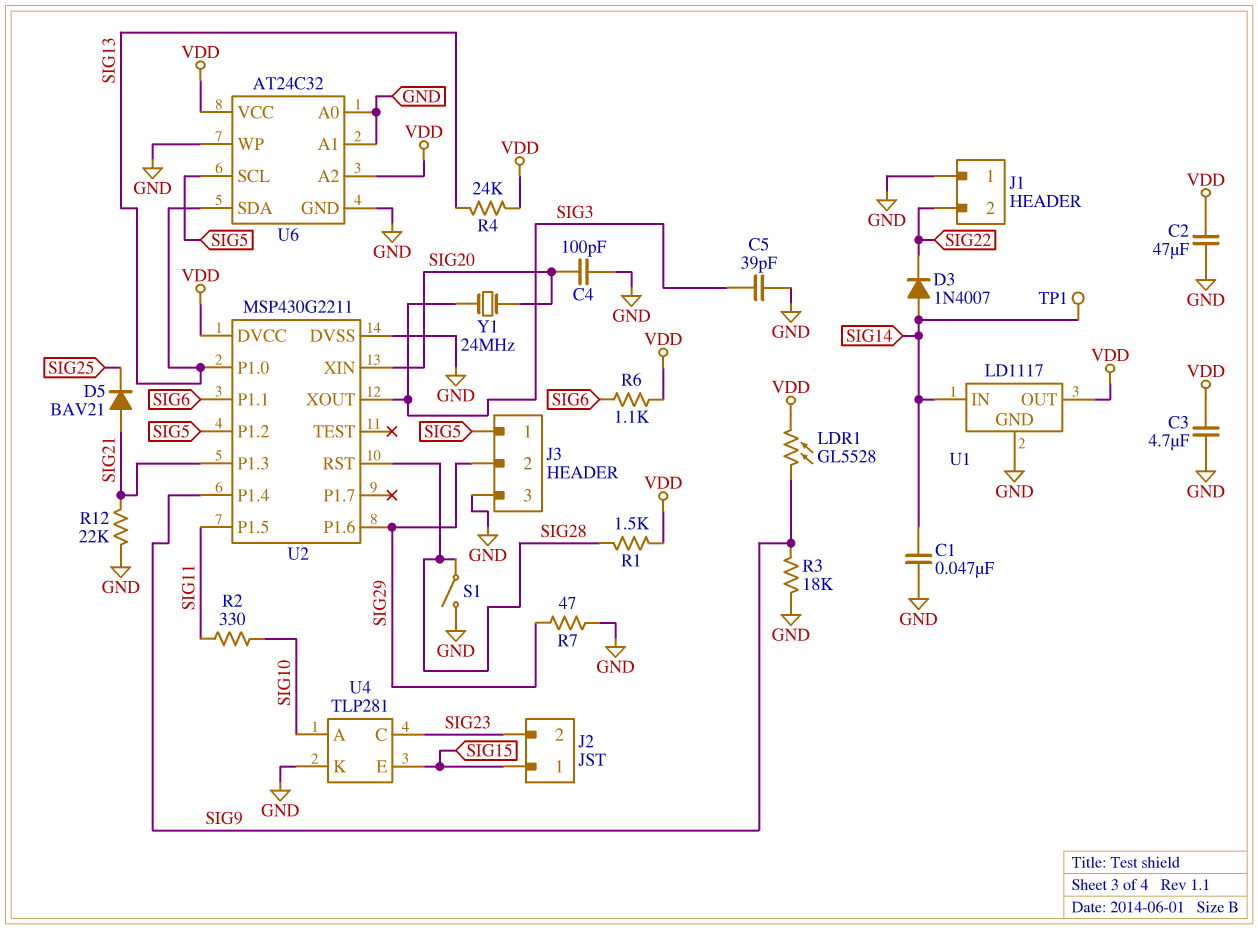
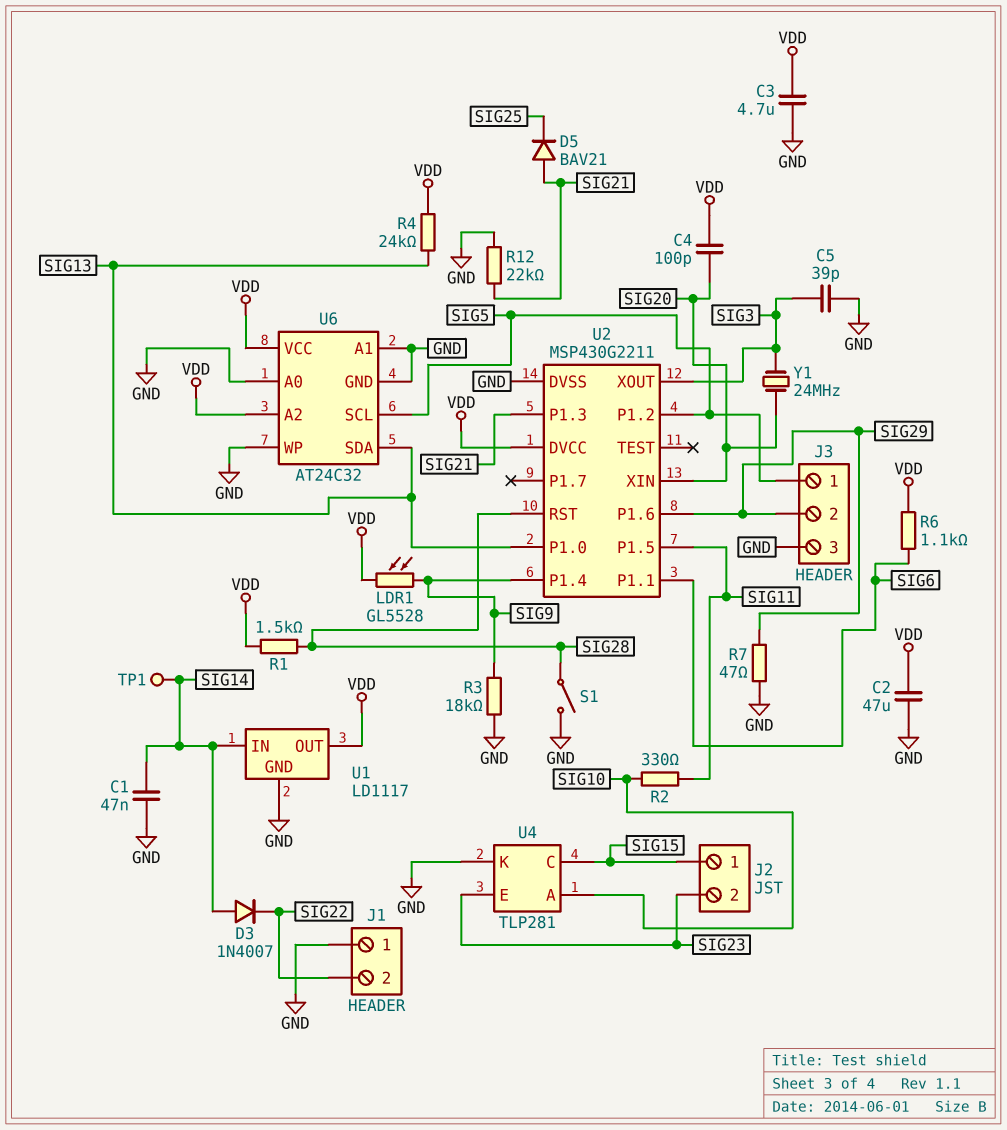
C4: 100pF (GND, SIG20) -> 100pF (SIG20, VDD)
U4 pin C: SIG23 -> SIG15
U4 pin E: SIG15 -> SIG23

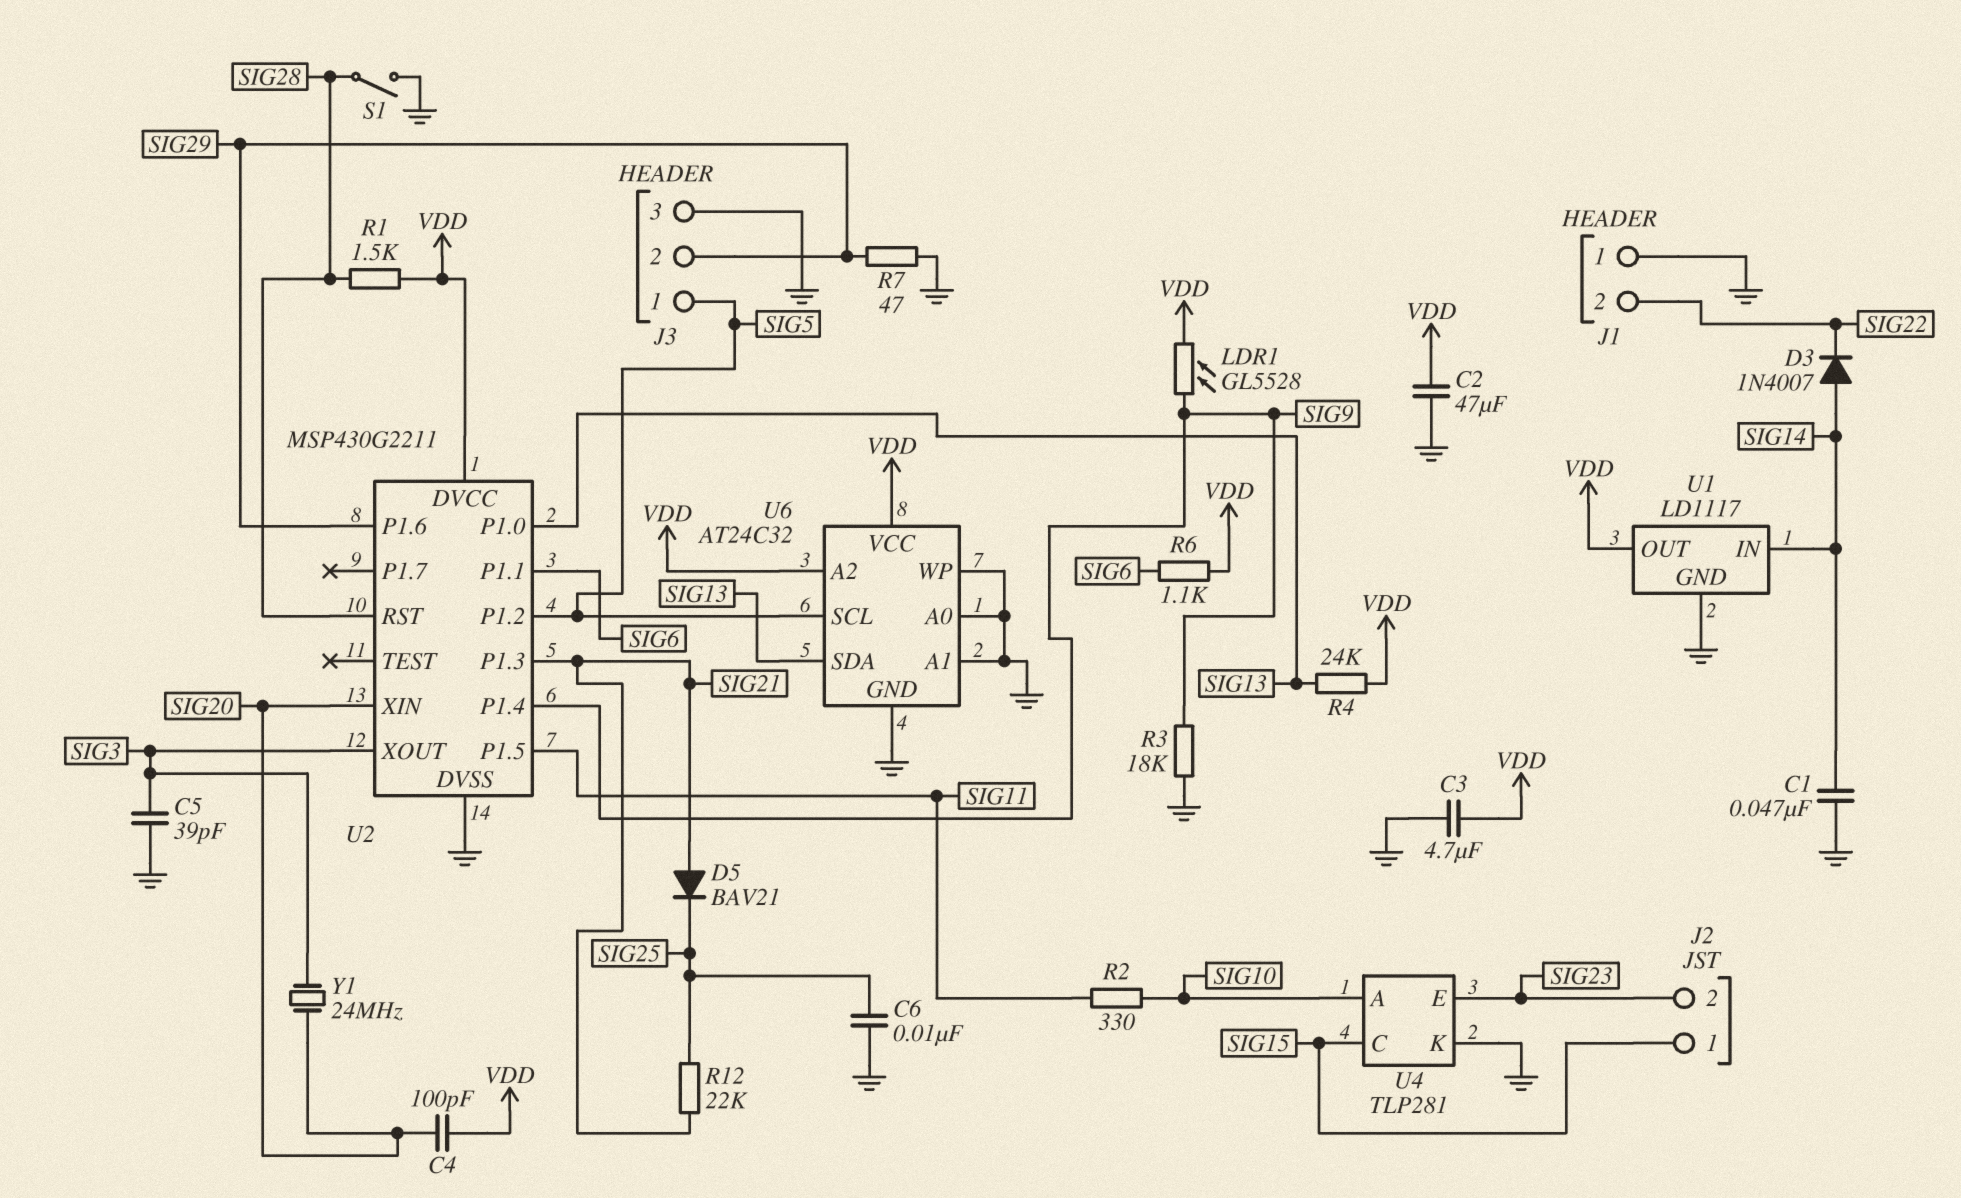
C6: none -> 10nF (GND, SIG25)
R12: 22k (GND, SIG21) -> 22k (SIG21, SIG25)
TP1: test point (SIG14) -> none

